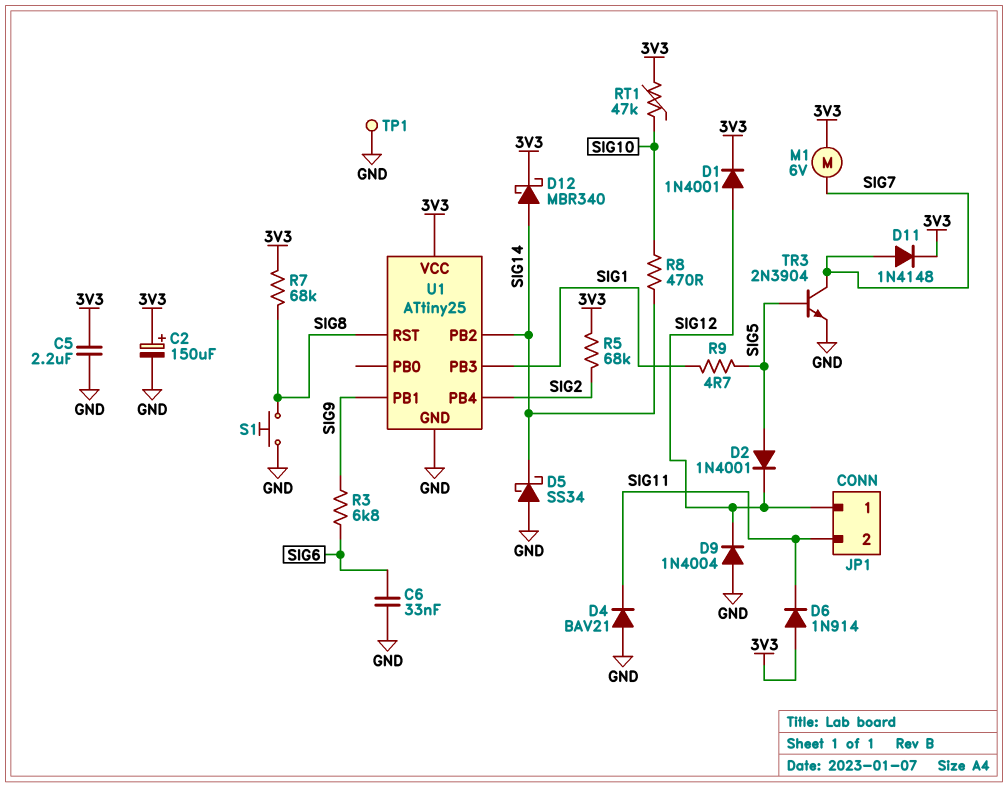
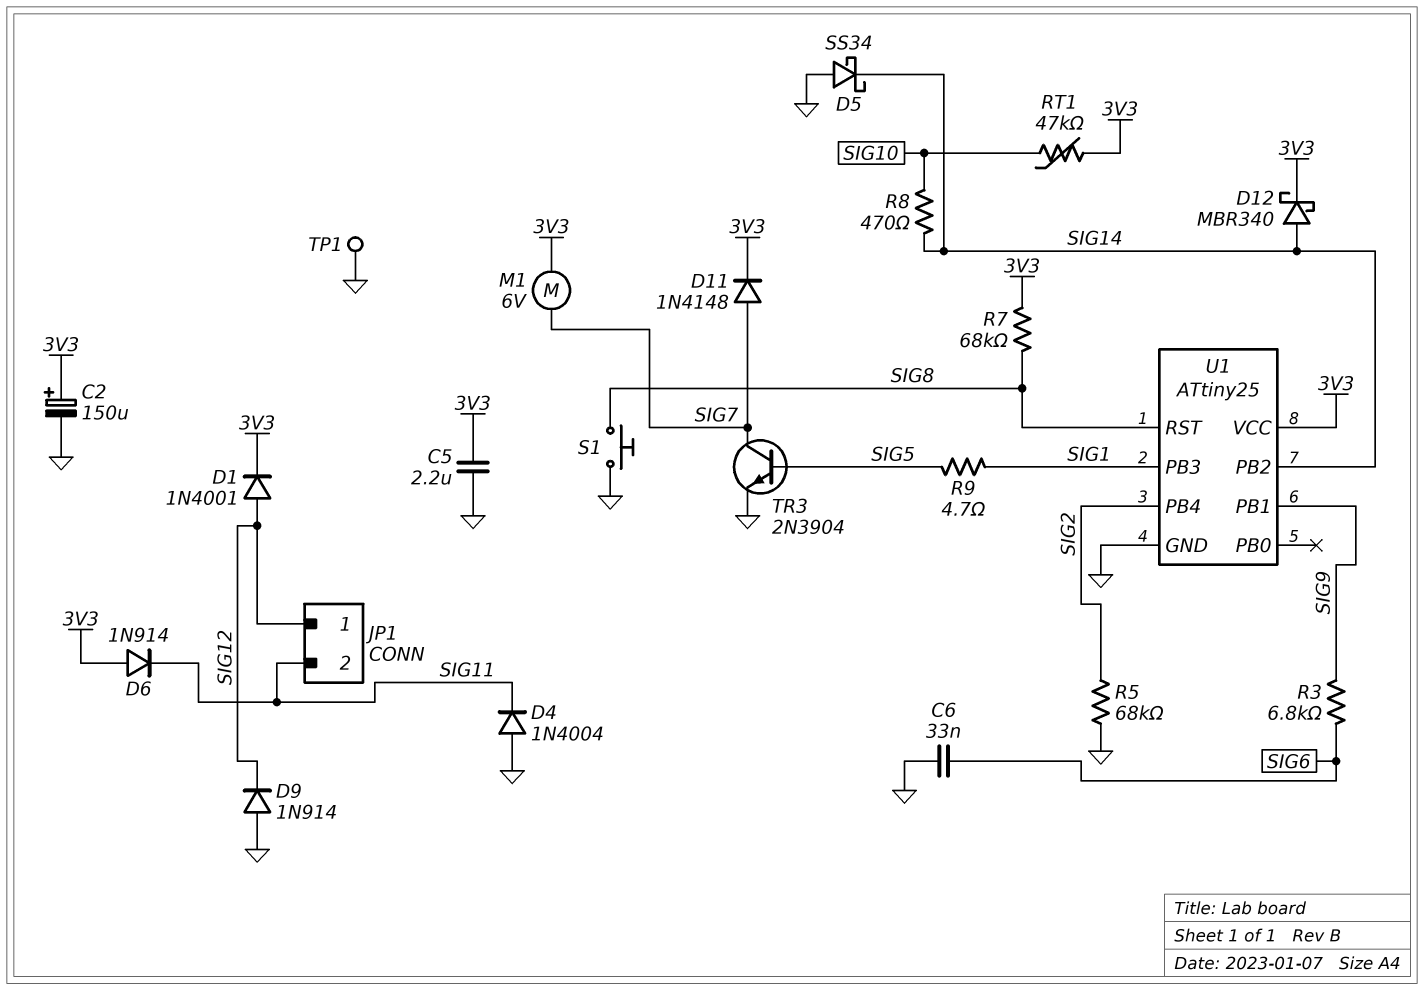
D2: diode 1N4001 (A SIG5, K SIG12) -> none
D4: diode BAV21 (A GND, K SIG11) -> diode 1N4004 (A GND, K SIG11)
D9: diode 1N4004 (A GND, K SIG12) -> diode 1N914 (A GND, K SIG12)
R5: 68k (3V3, SIG2) -> 68k (GND, SIG2)

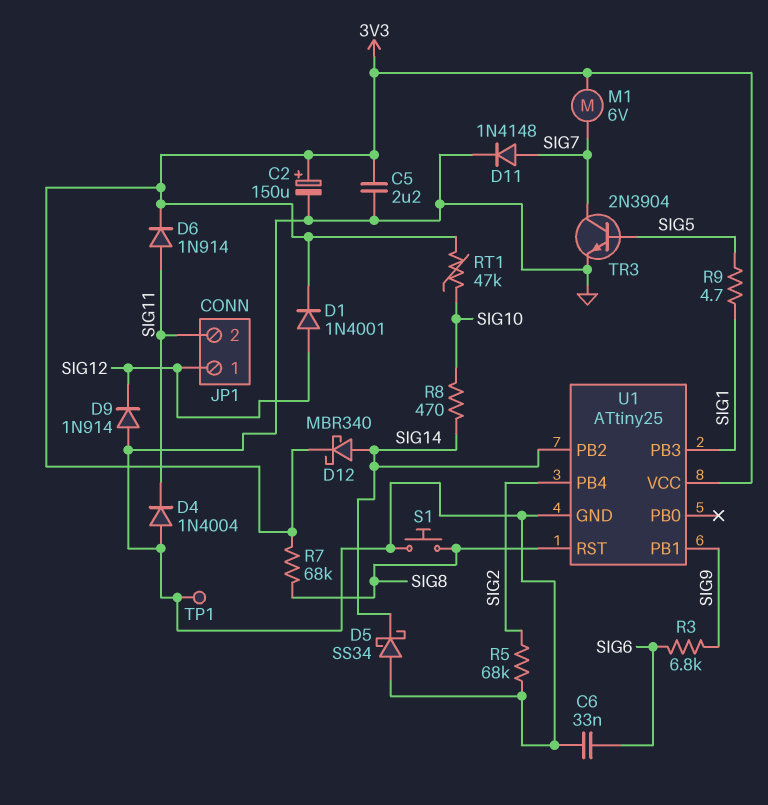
D6: diode 1N914 (A 3V3, K SIG11) -> diode 1N914 (A SIG11, K 3V3)
D11: diode 1N4148 (A SIG7, K 3V3) -> diode 1N4148 (A SIG7, K GND)

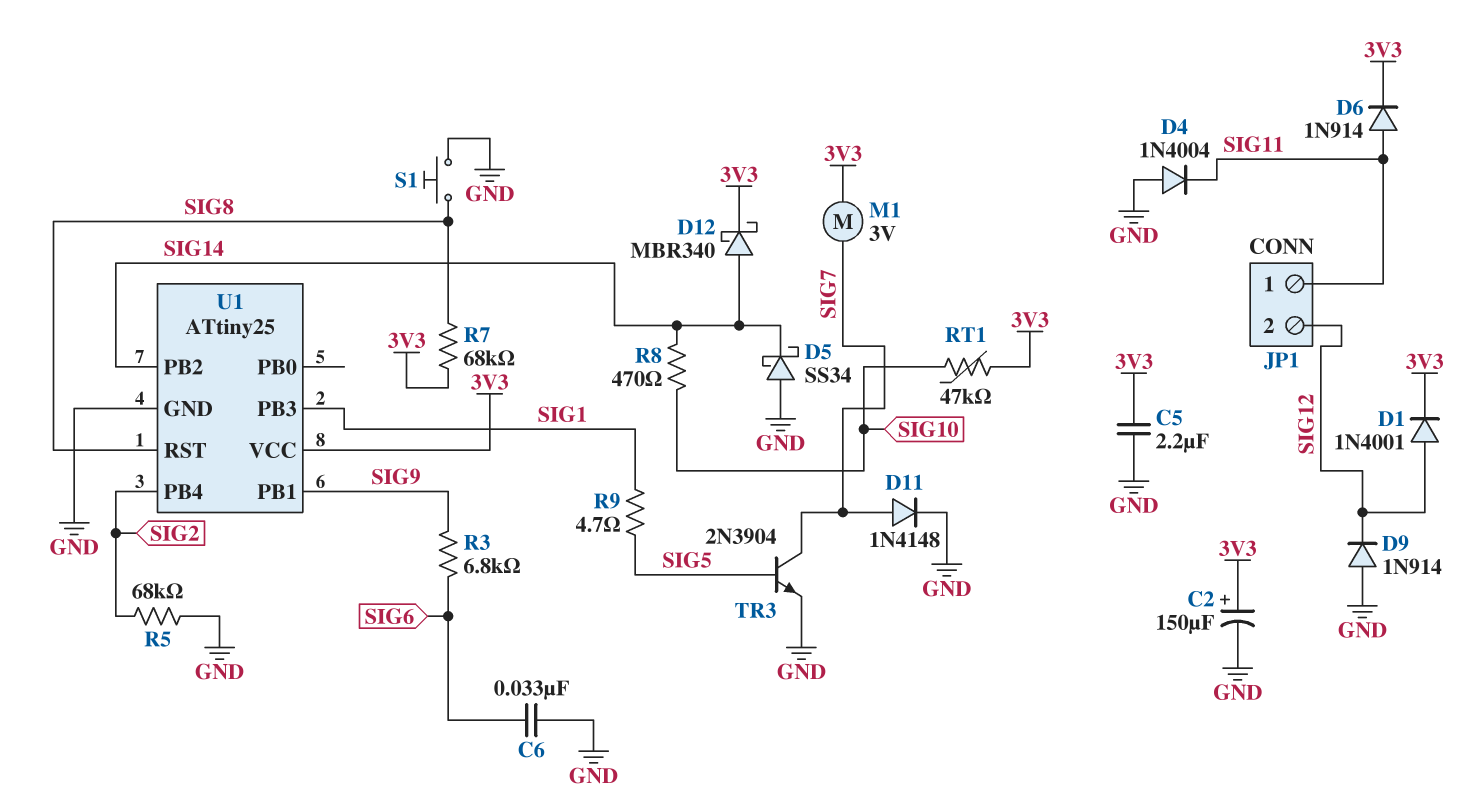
JP1 pin 1: SIG12 -> SIG11
JP1 pin 2: SIG11 -> SIG12
M1: motor 6V (3V3, SIG7) -> motor 3V (3V3, SIG7)
TP1: test point (GND) -> none

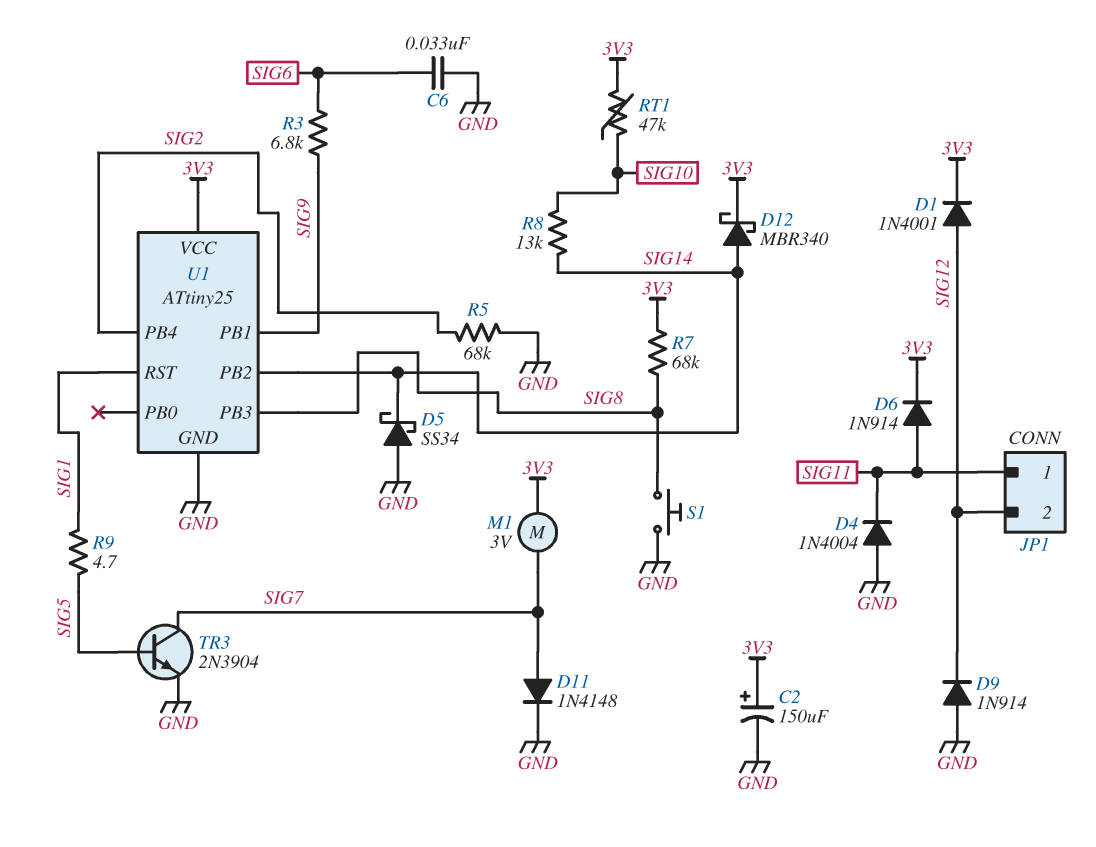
C5: 2.2uF (3V3, GND) -> none
R8: 470 (SIG10, SIG14) -> 13k (SIG10, SIG14)
U1 pin PB3: SIG1 -> SIG8
U1 pin RST: SIG8 -> SIG1

